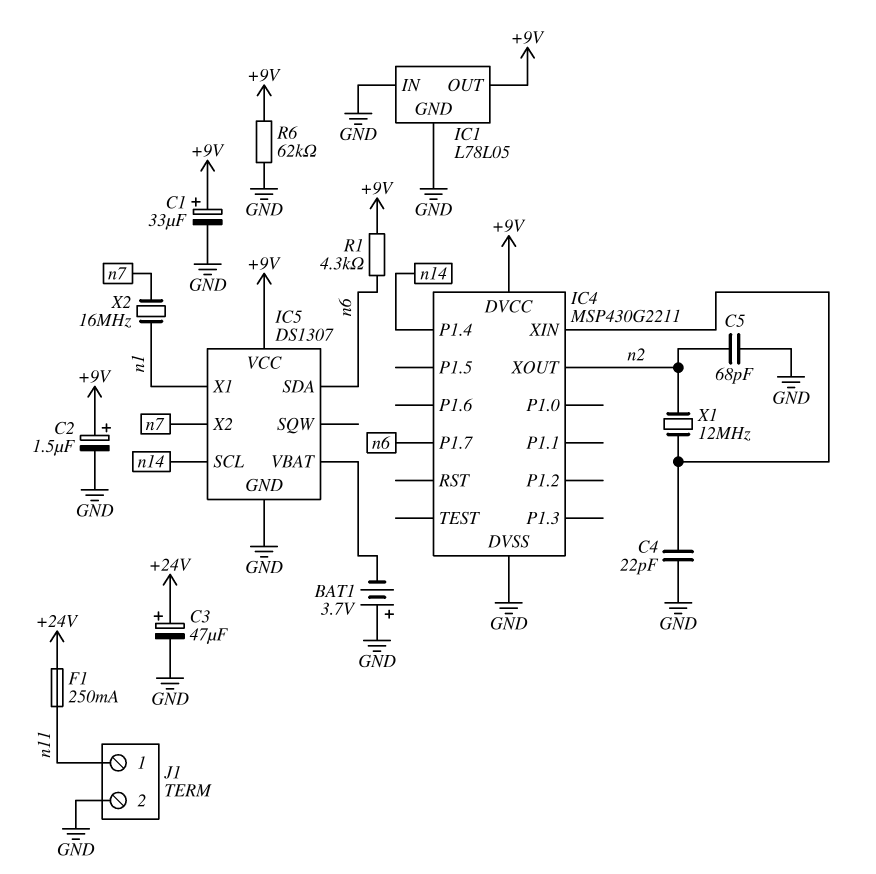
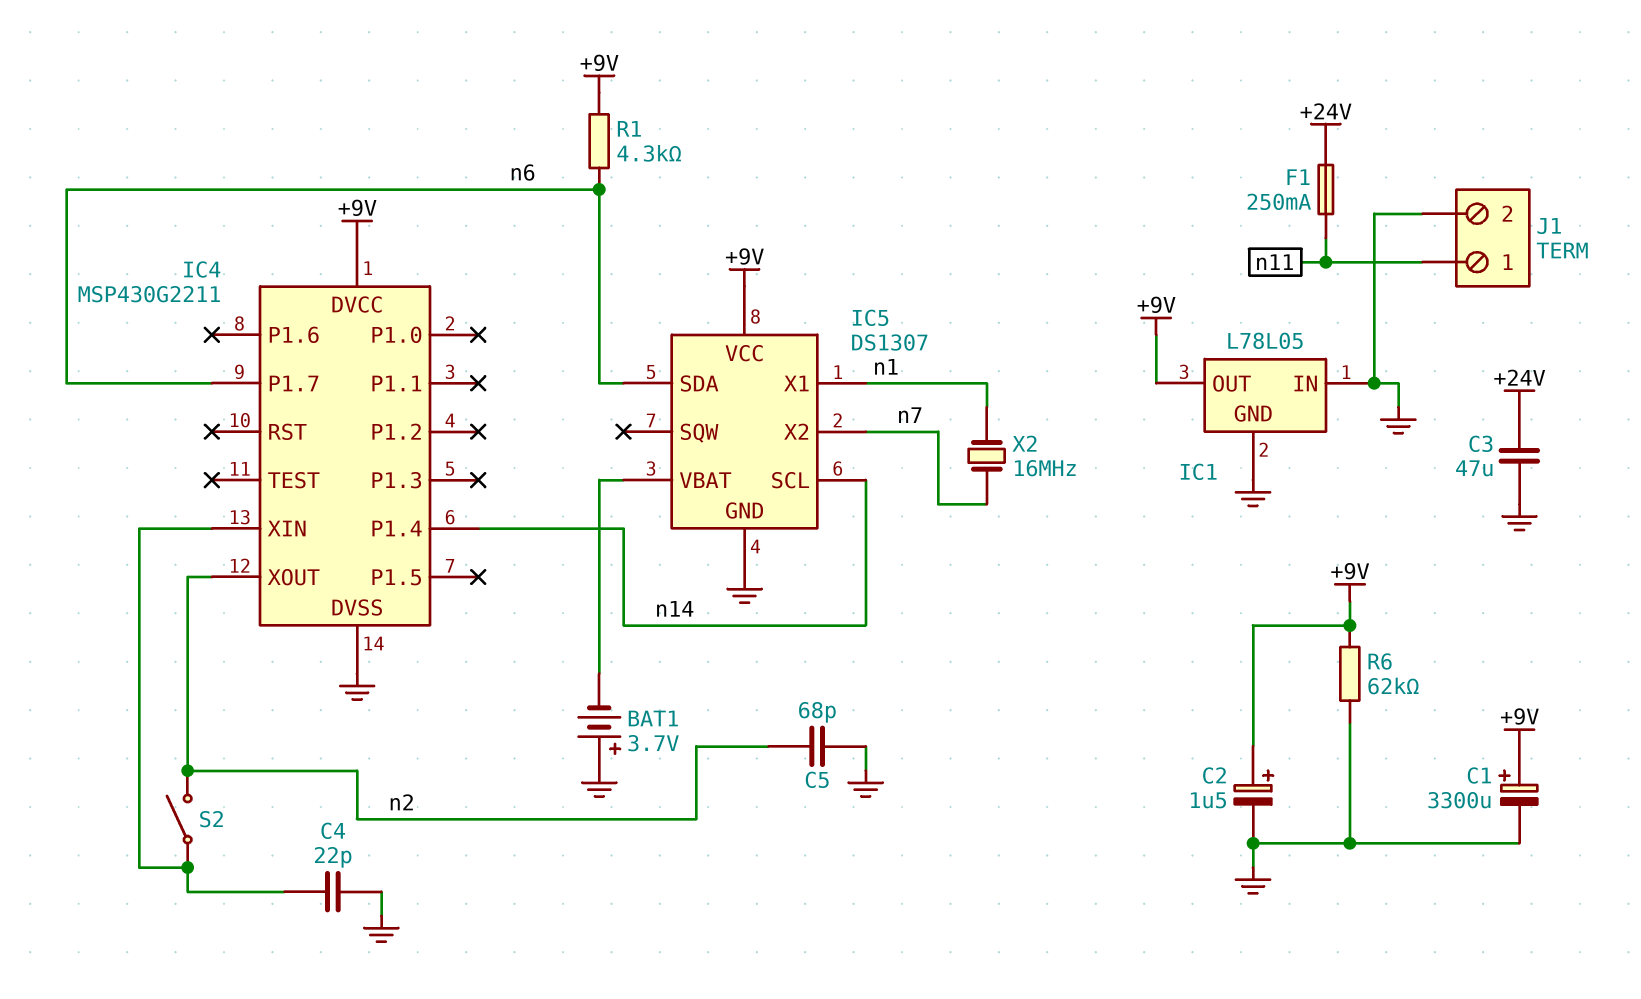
C1: 33uF (plus +9V, minus GND) -> 3300uF (plus +9V, minus GND)
C3: 47uF (plus +24V, minus GND) -> 47uF (+24V, GND)
S2: none -> switch (IC4/XIN, n2)
X1: 12MHz (IC4/XIN, n2) -> none

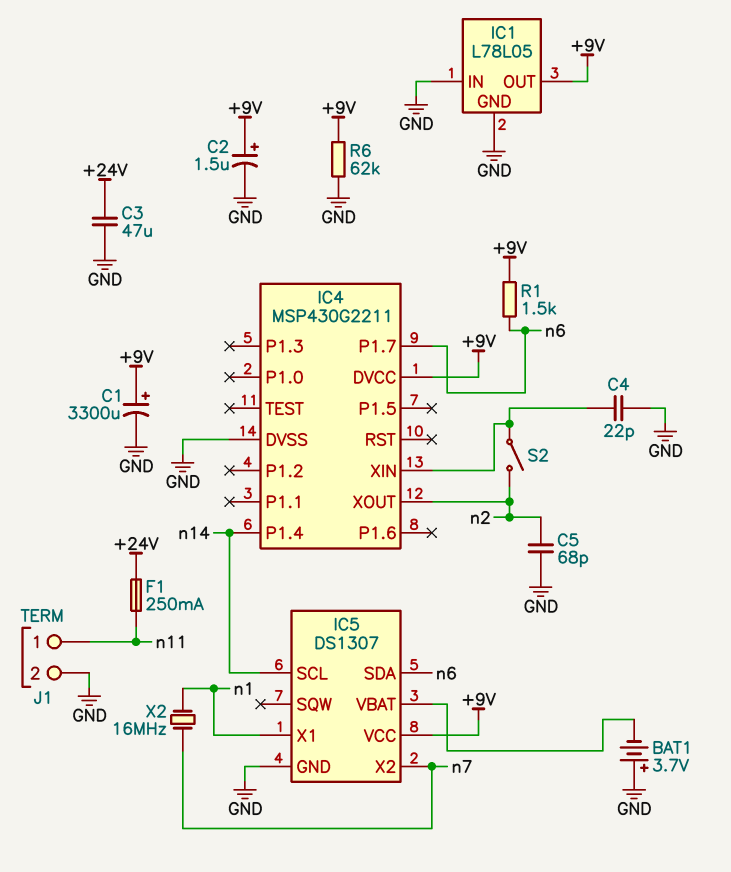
R1: 4.3k (+9V, n6) -> 1.5k (+9V, n6)

